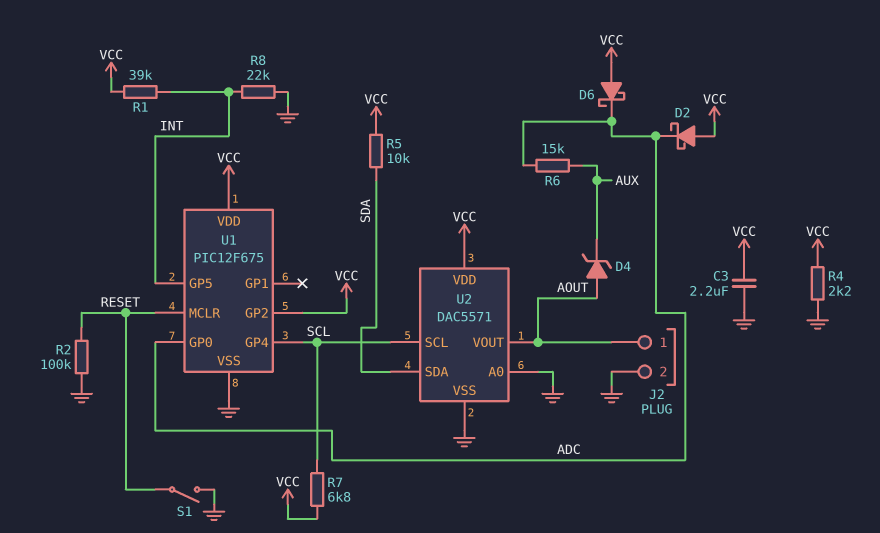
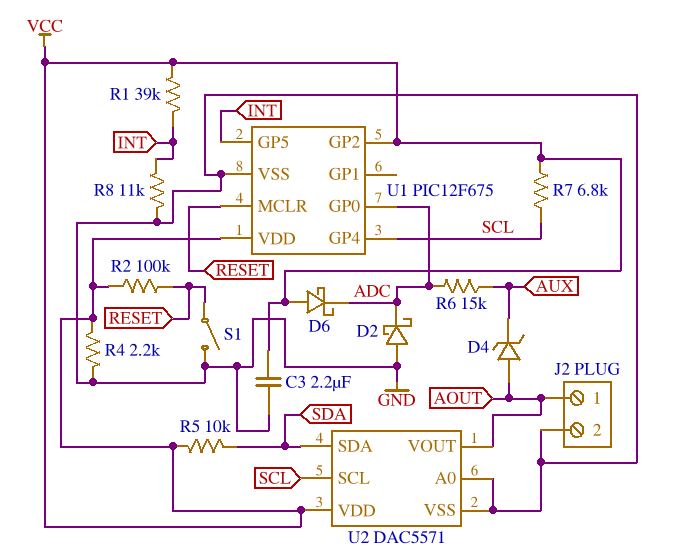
D2: schottky (A VCC, K ADC) -> schottky (A GND, K ADC)
R2: 100k (GND, RESET) -> 100k (RESET, VCC)
R8: 22k (GND, INT) -> 11k (GND, INT)

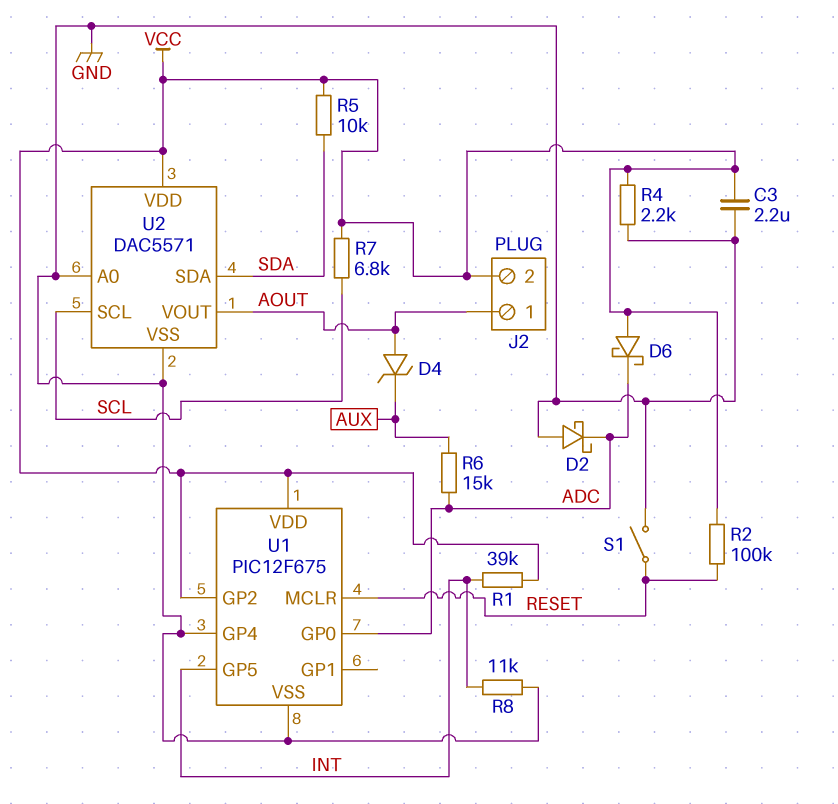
J2 pin 2: GND -> VCC
U1 pin GP4: SCL -> GND

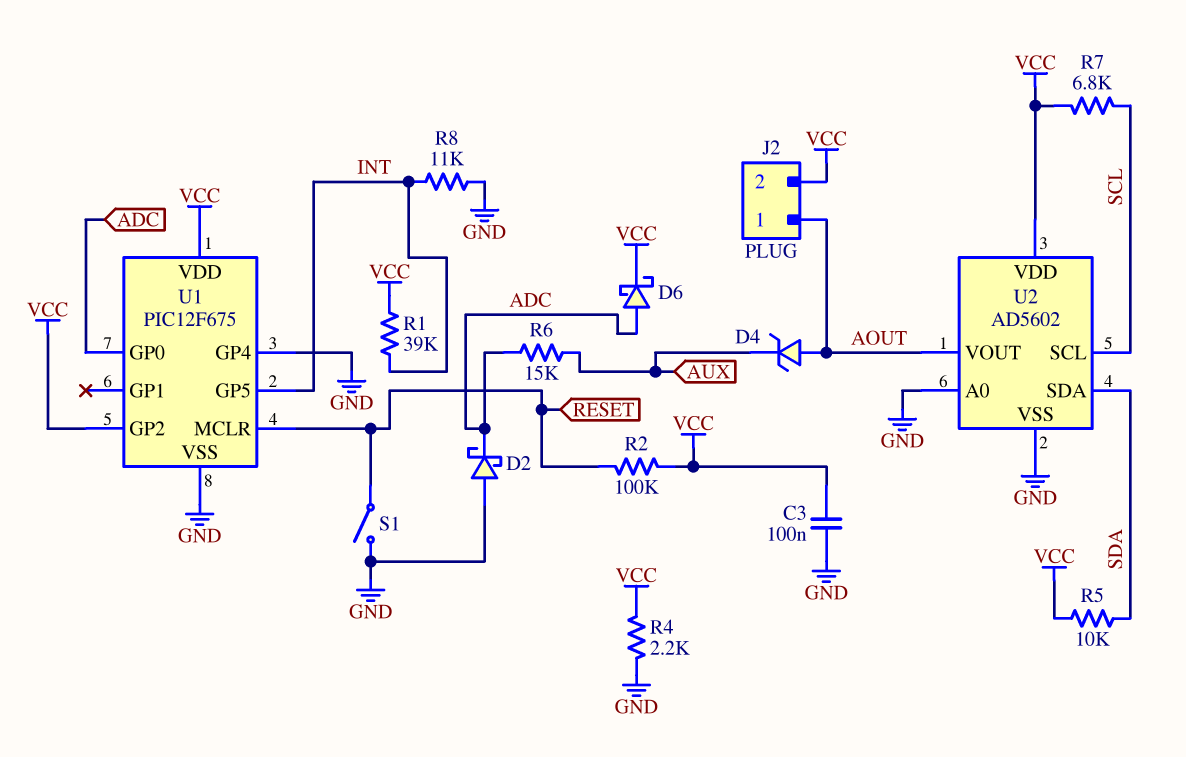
C3: 2.2uF (GND, VCC) -> 100nF (GND, VCC)
D6: schottky (A VCC, K ADC) -> schottky (A ADC, K VCC)
U2: DAC5571 -> AD5602

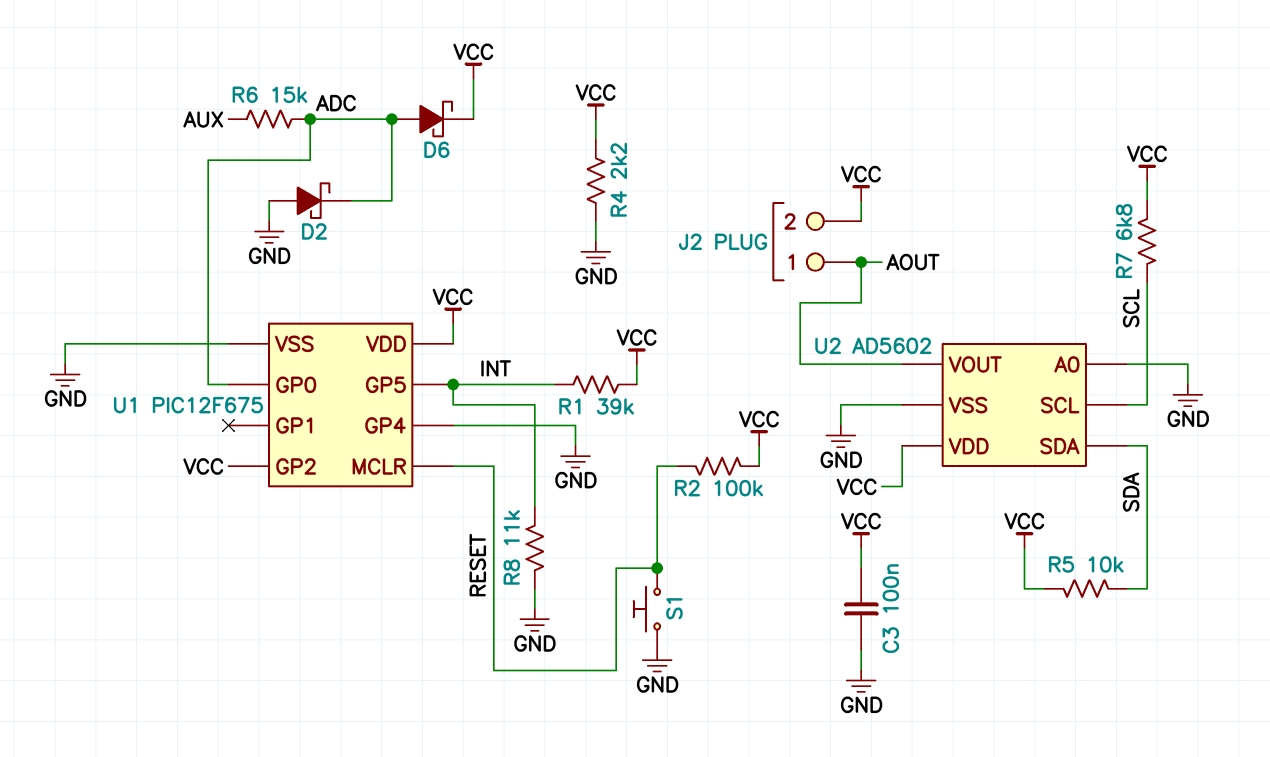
D4: zener (A AOUT, K AUX) -> none
S1: switch (GND, RESET) -> button (GND, RESET)

